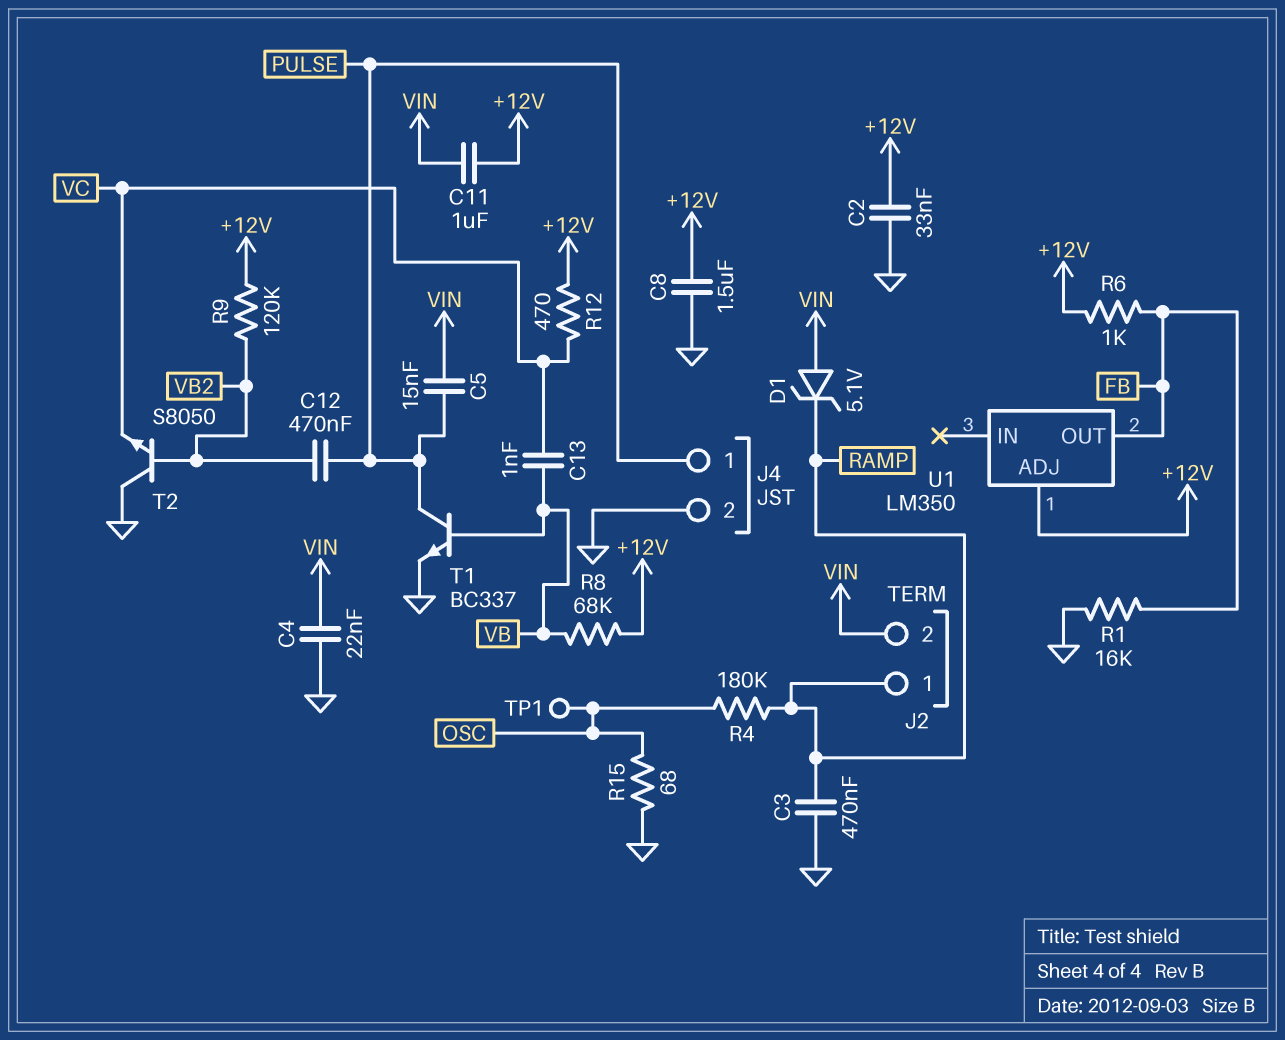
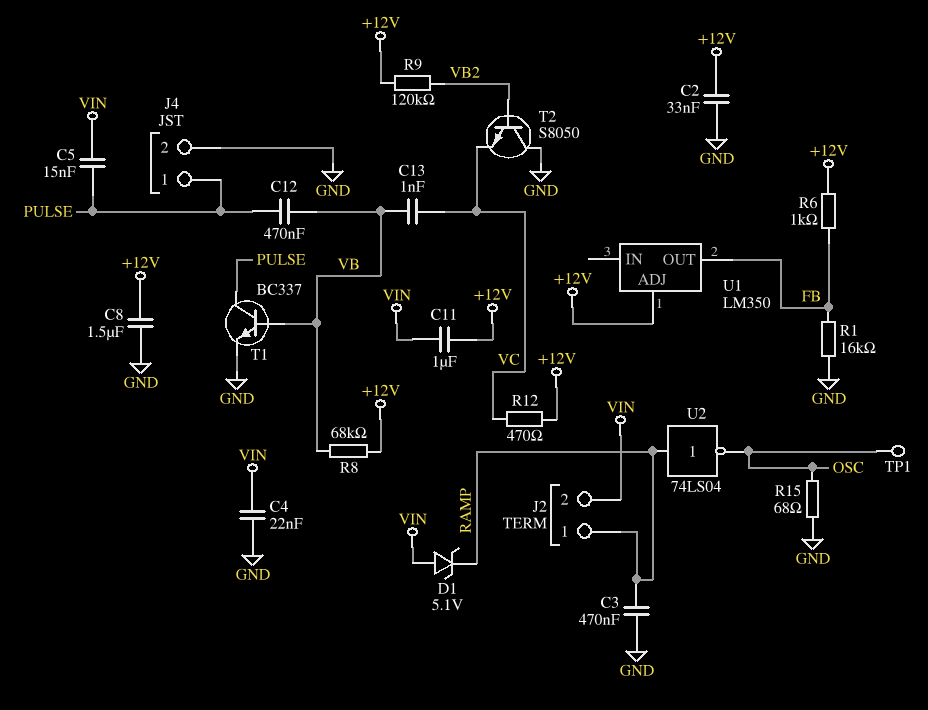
C12: 470nF (PULSE, VB2) -> 470nF (PULSE, VB)
R4: 180k (OSC, RAMP) -> none
U2: none -> NOT 74LS04 (in RAMP, out OSC)

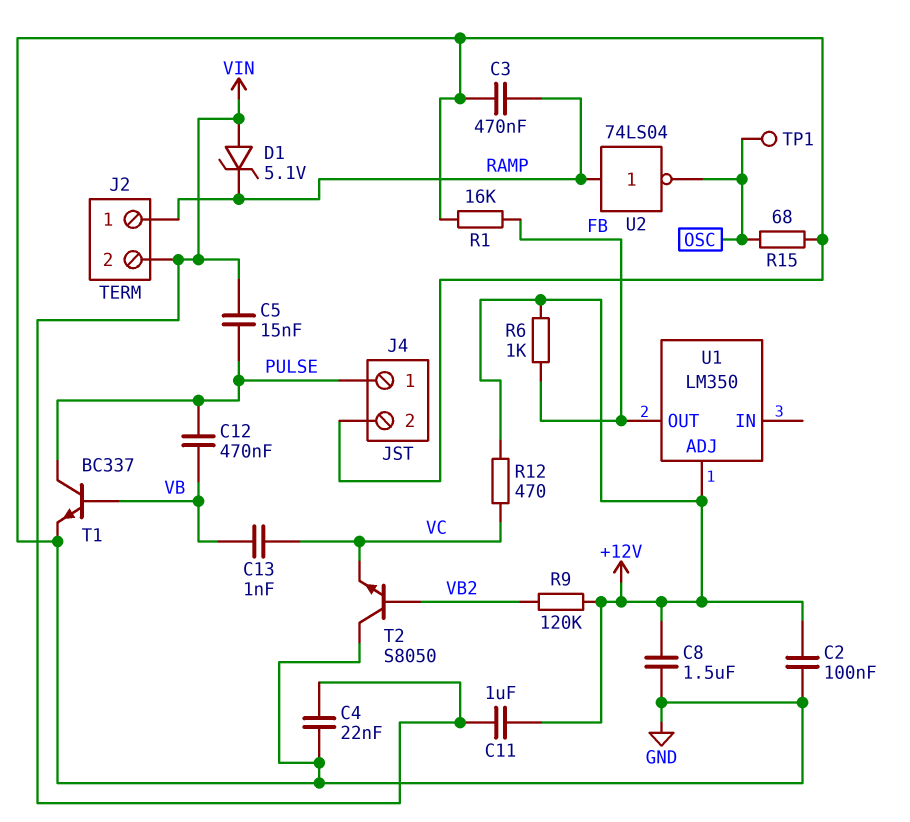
C2: 33nF (+12V, GND) -> 100nF (+12V, GND)
R8: 68k (+12V, VB) -> none

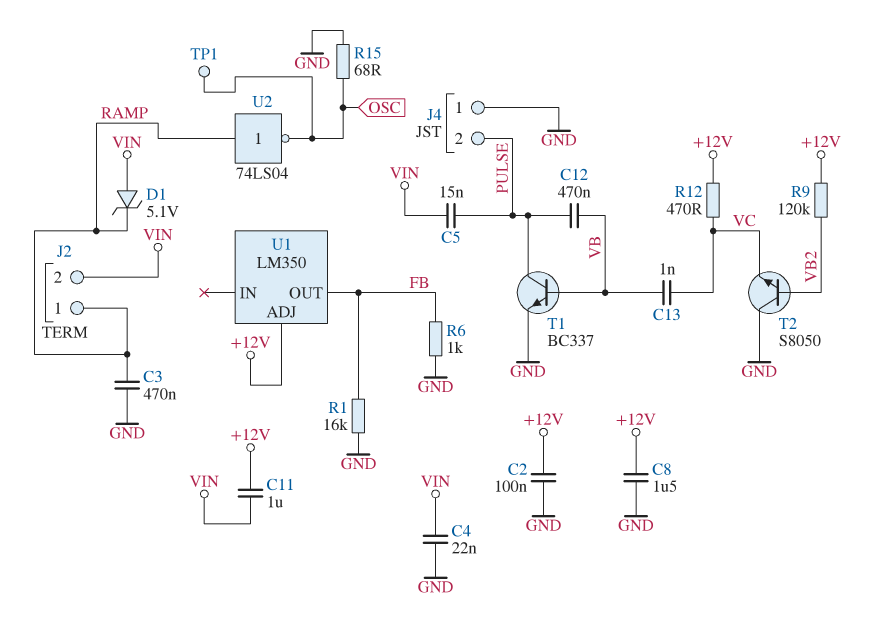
J4 pin 1: PULSE -> GND
J4 pin 2: GND -> PULSE
R6: 1k (+12V, FB) -> 1k (FB, GND)

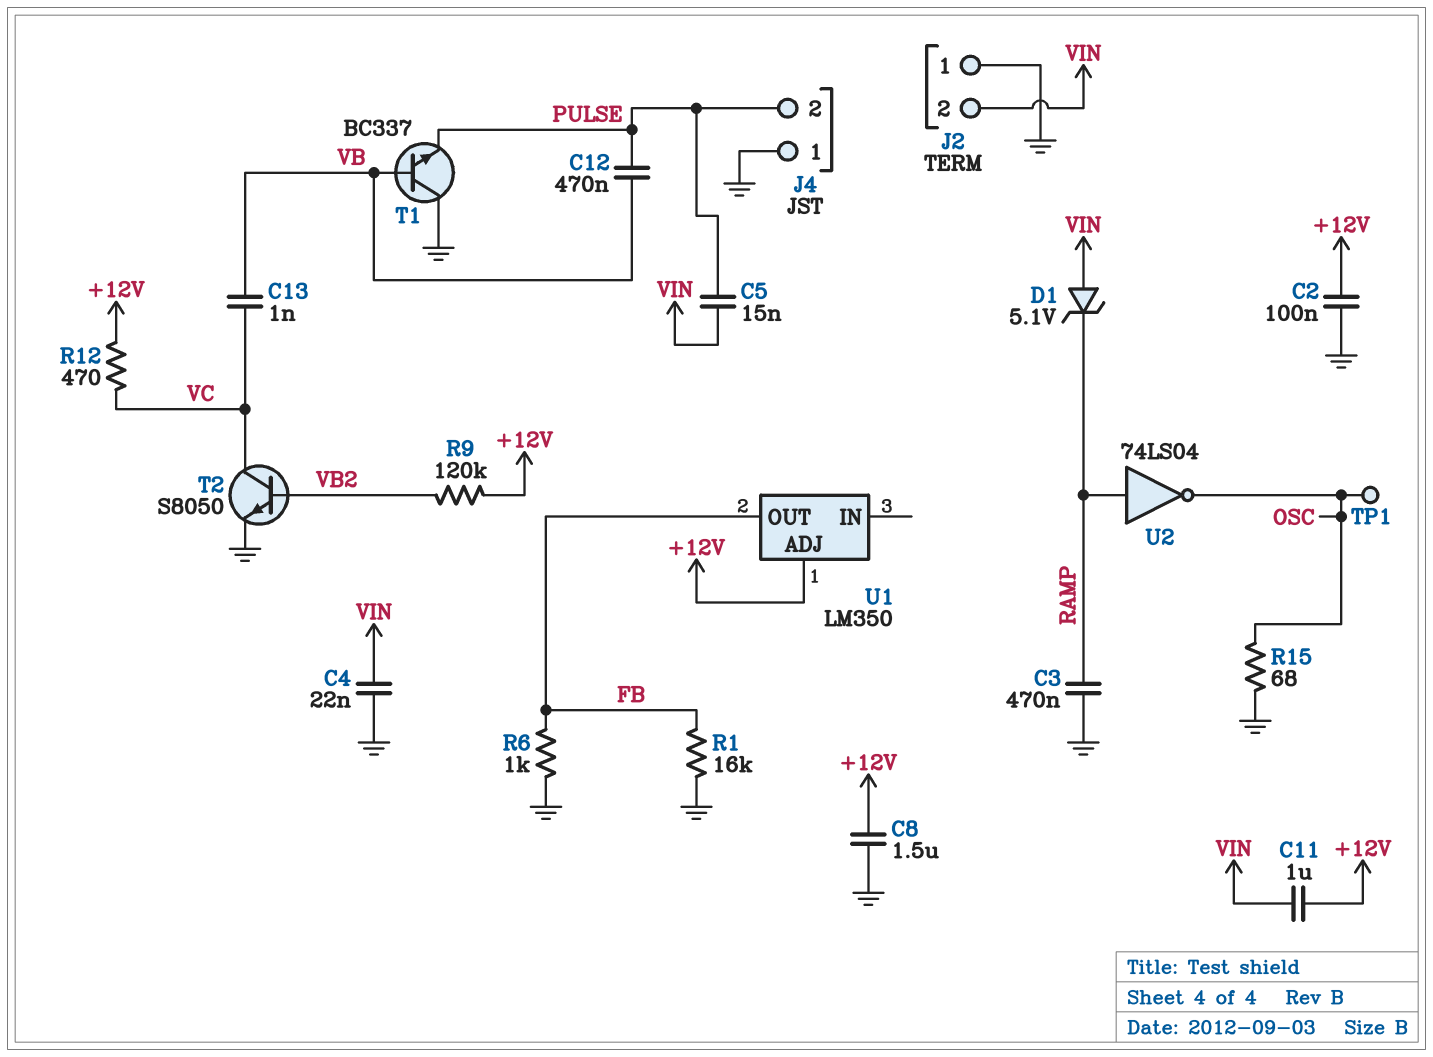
J2 pin 1: RAMP -> GND
T1: NPN BC337 (B VB, C PULSE, E GND) -> NPN BC337 (B VB, C GND, E PULSE)
T2: NPN S8050 (B VB2, C GND, E VC) -> NPN S8050 (B VB2, C VC, E GND)

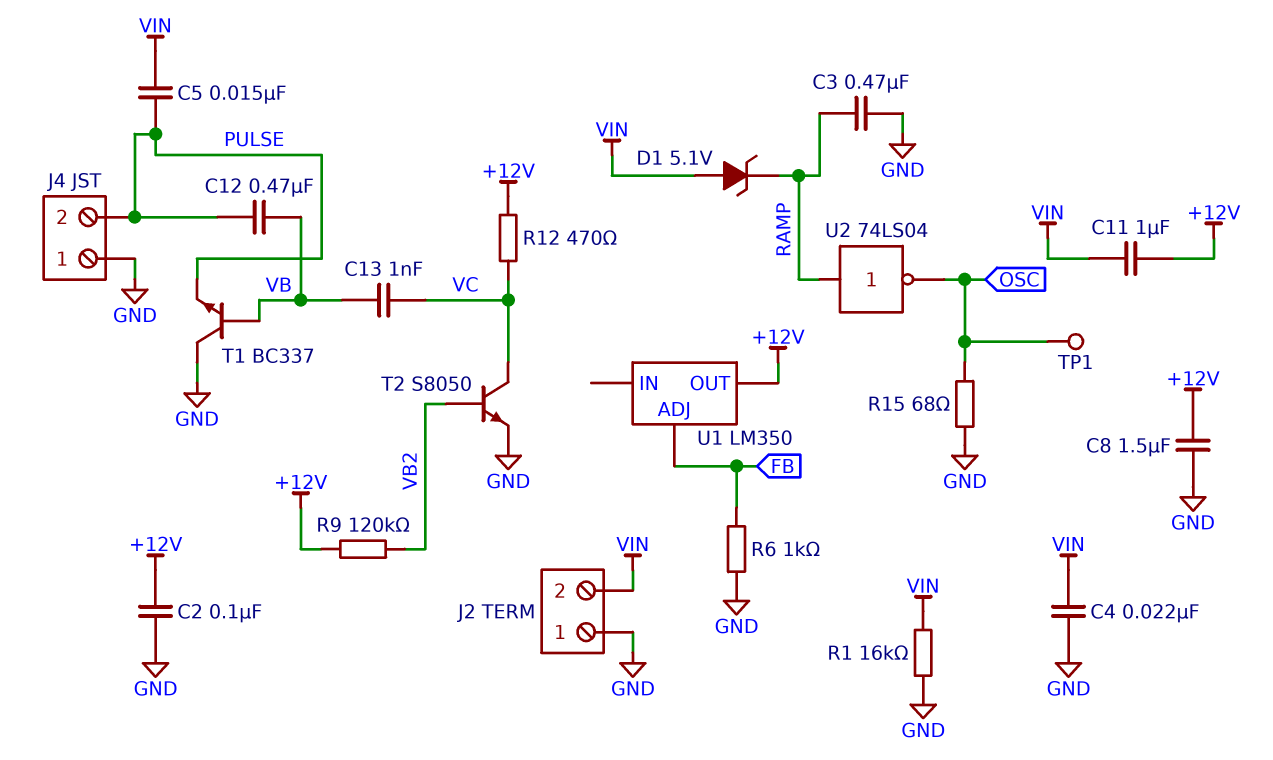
R1: 16k (FB, GND) -> 16k (GND, VIN)
U1 pin ADJ: +12V -> FB
U1 pin OUT: FB -> +12V

